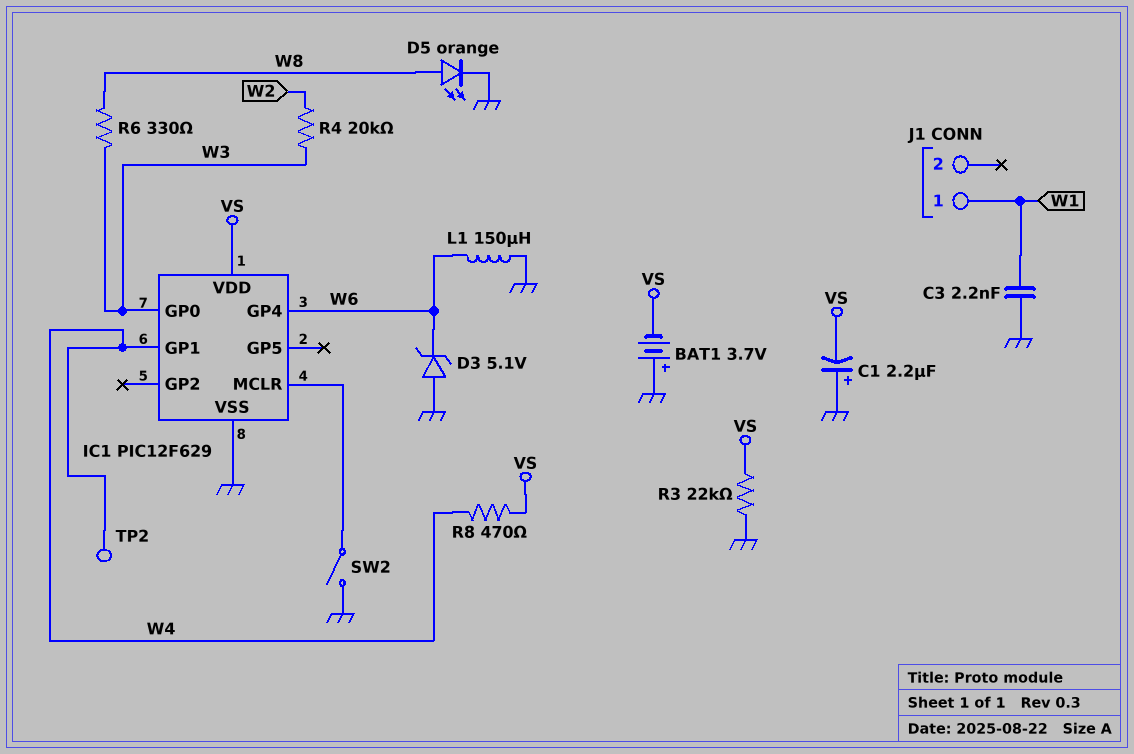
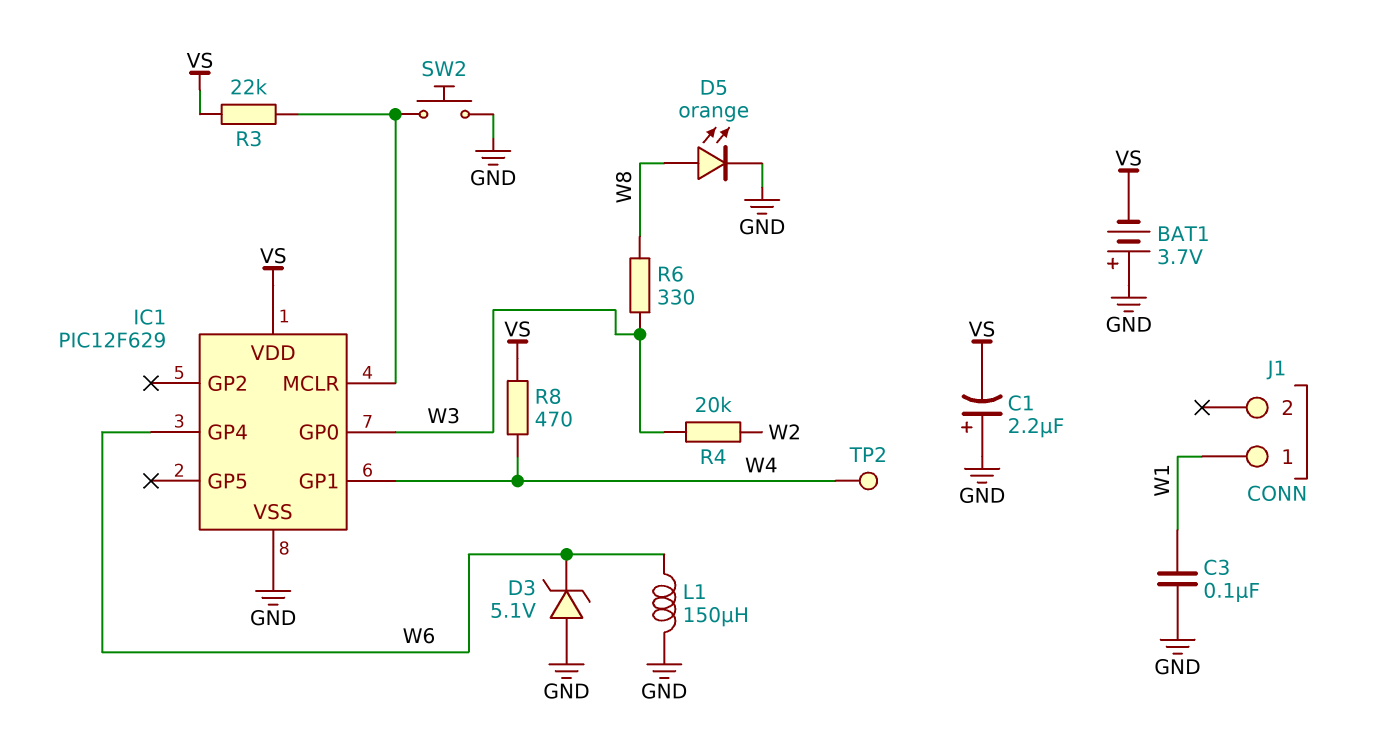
C3: 2.2nF (GND, W1) -> 100nF (GND, W1)
R3: 22k (GND, VS) -> 22k (IC1/MCLR, VS)
SW2: switch (GND, IC1/MCLR) -> button (GND, IC1/MCLR)

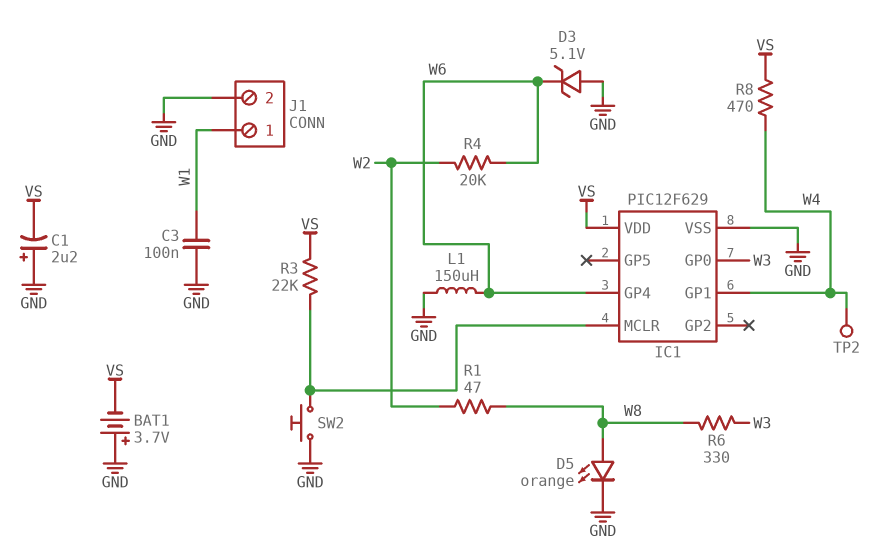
J1 pin 2: none -> GND
R1: none -> 47 (W2, W8)
R4: 20k (W2, W3) -> 20k (W2, W6)

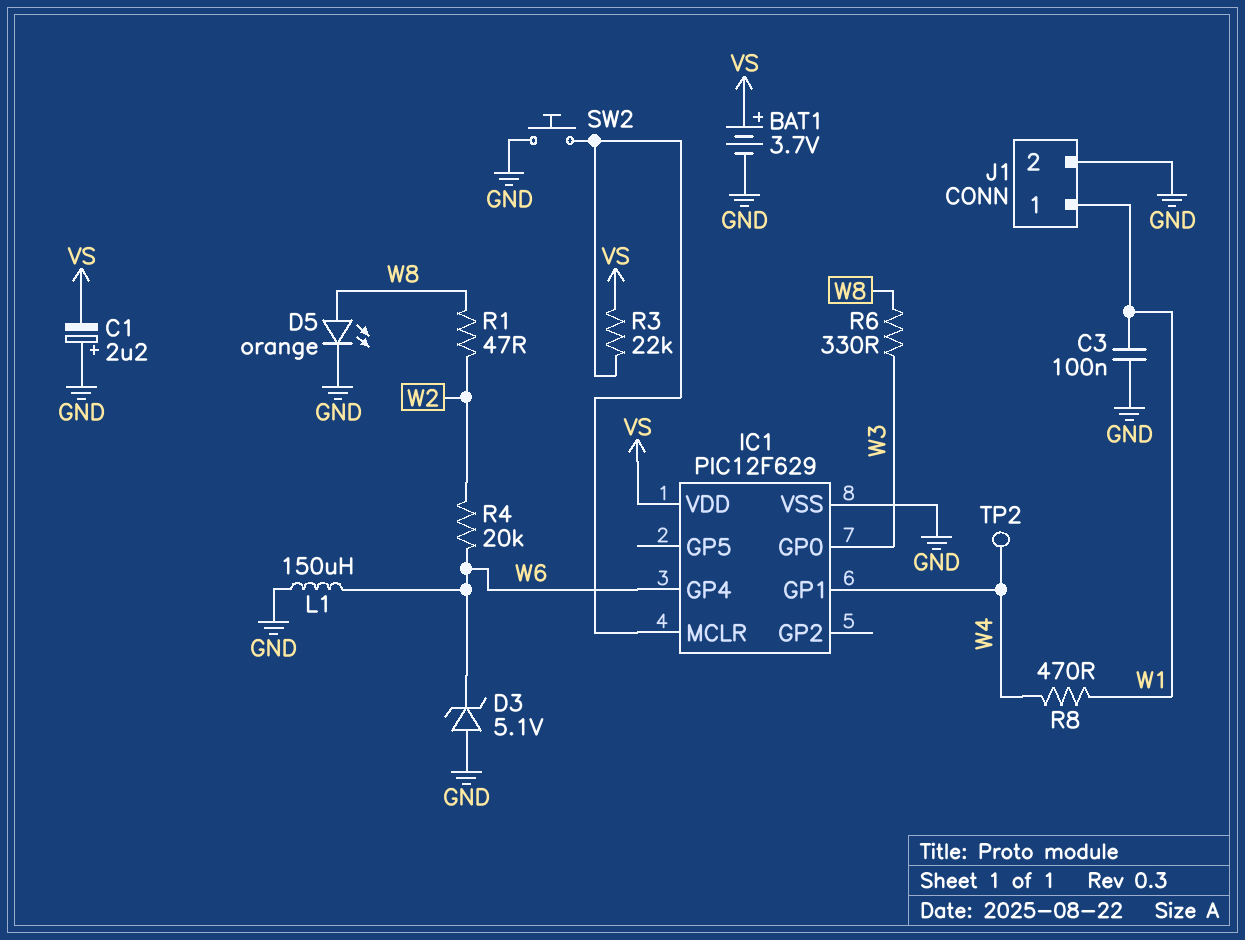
BAT1: 3.7V (plus GND, minus VS) -> 3.7V (plus VS, minus GND)
R8: 470 (VS, W4) -> 470 (W1, W4)

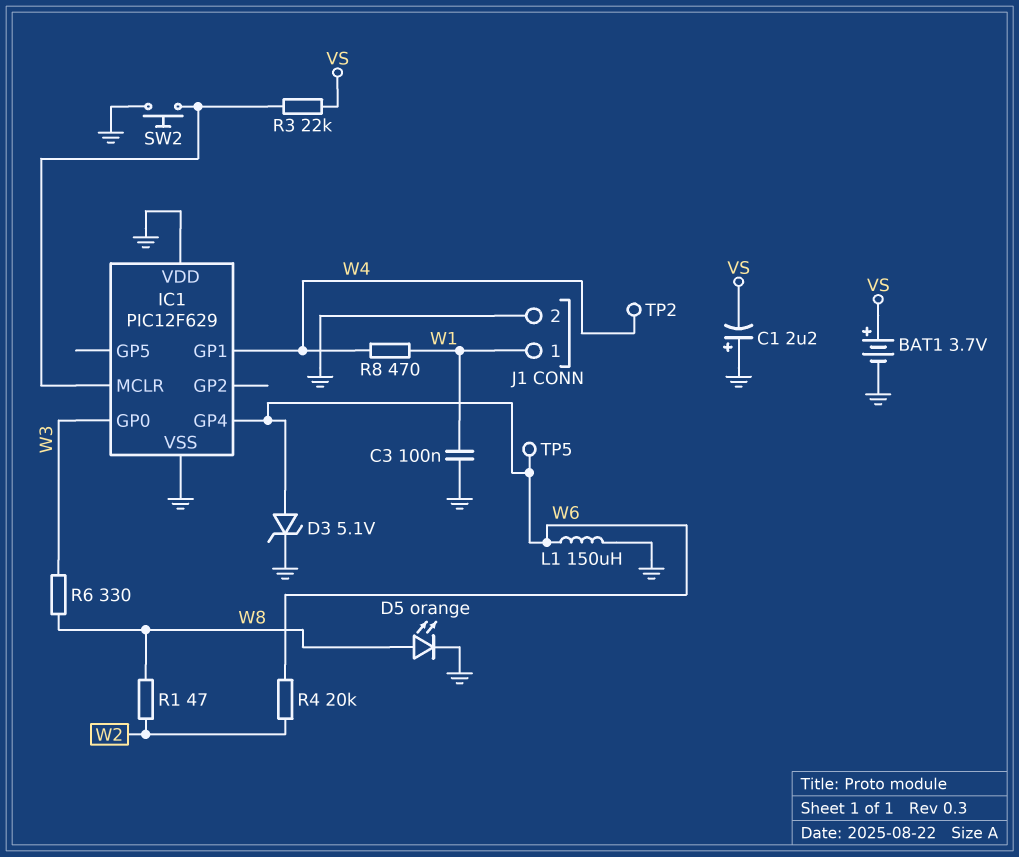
D3: zener 5.1V (A GND, K W6) -> zener 5.1V (A W6, K GND)
IC1 pin VDD: VS -> GND
TP5: none -> test point (W6)

